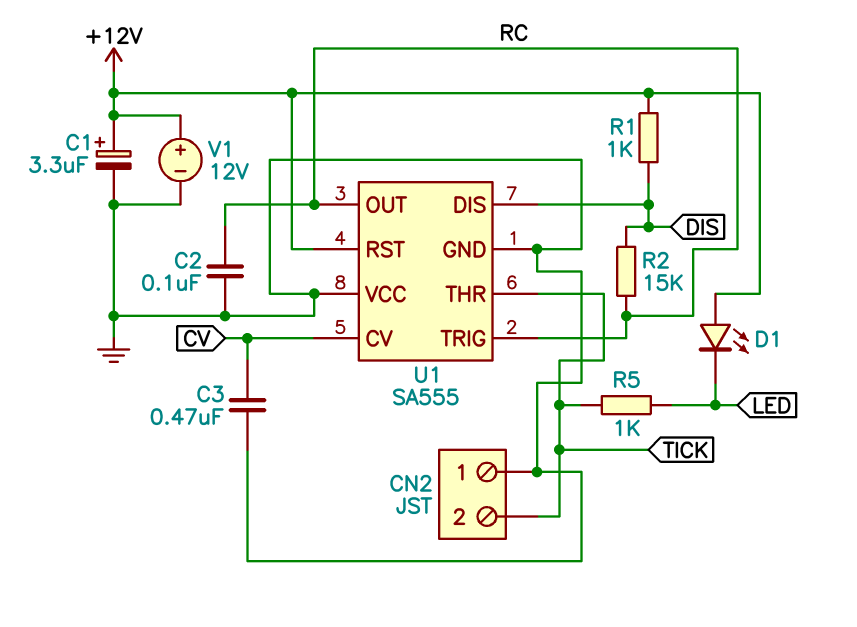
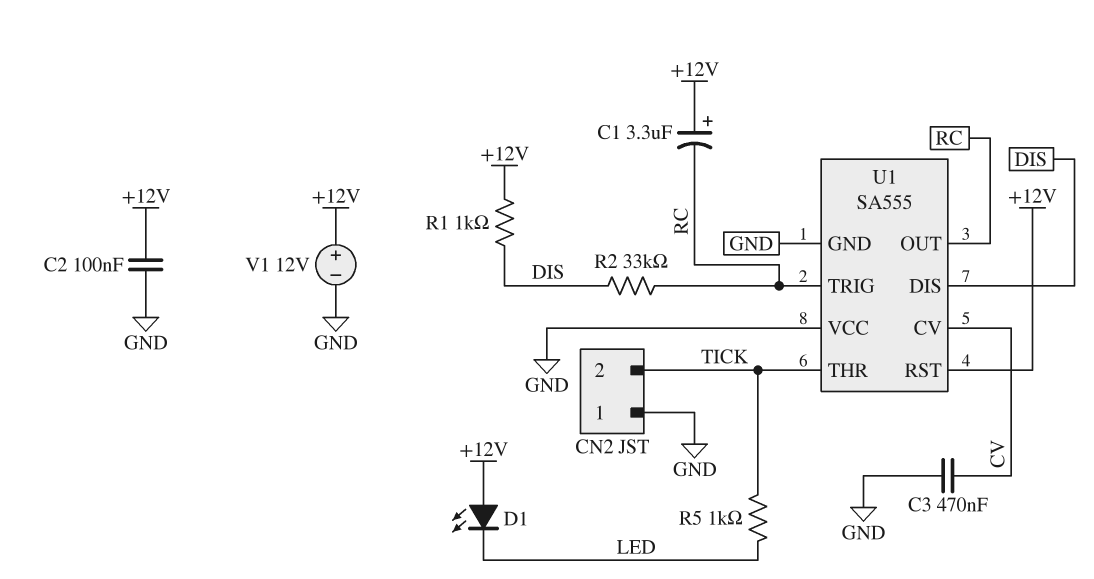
C1: 3.3uF (plus +12V, minus GND) -> 3.3uF (plus +12V, minus RC)
C2: 100nF (GND, RC) -> 100nF (+12V, GND)
R2: 15k (DIS, RC) -> 33k (DIS, RC)

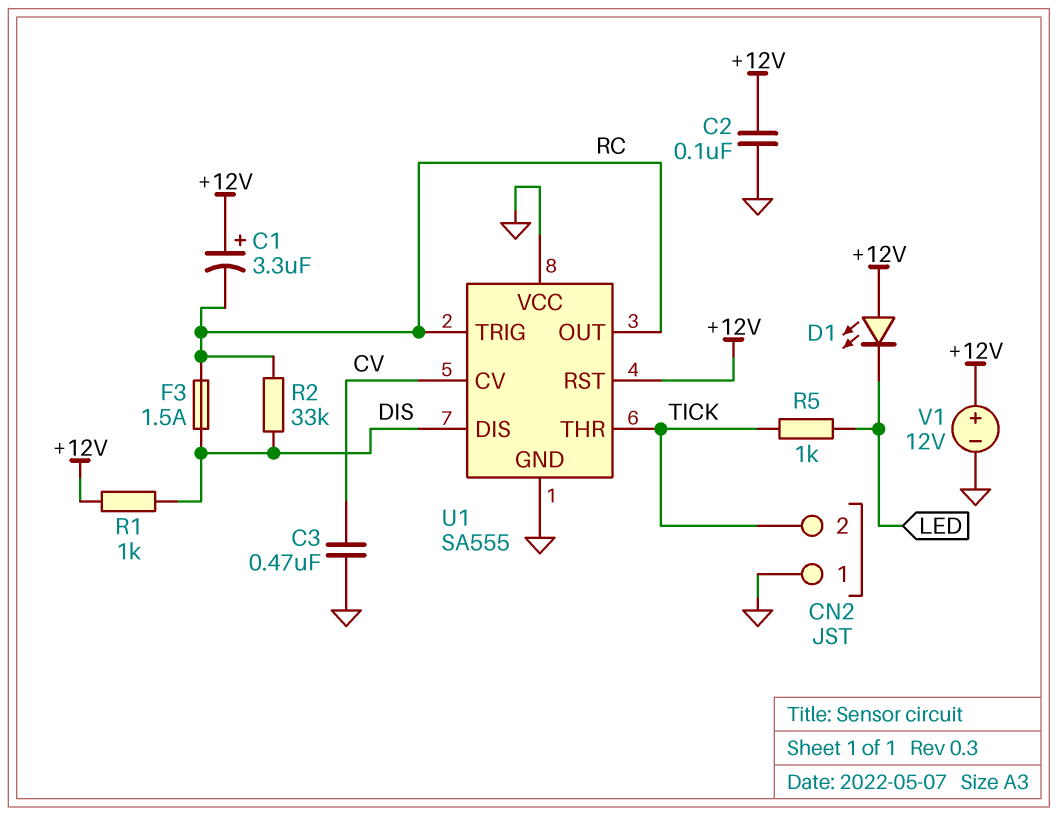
F3: none -> 1.5A (DIS, RC)

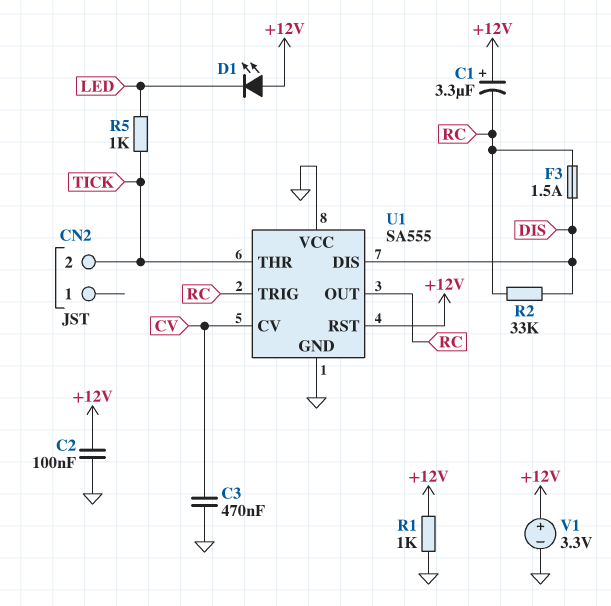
CN2 pin 1: GND -> none
R1: 1k (+12V, DIS) -> 1k (+12V, GND)
V1: 12V (plus +12V, minus GND) -> 3.3V (plus +12V, minus GND)

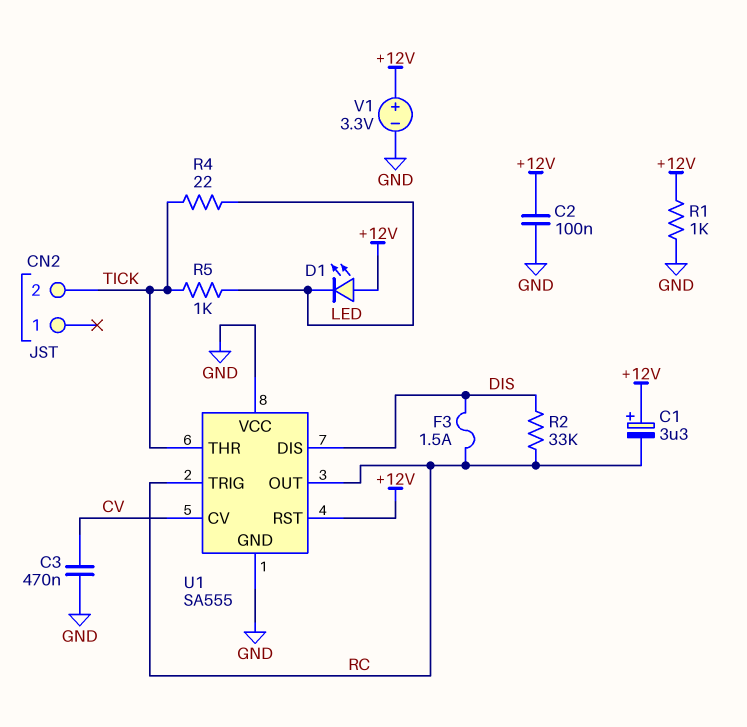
R4: none -> 22 (LED, TICK)

